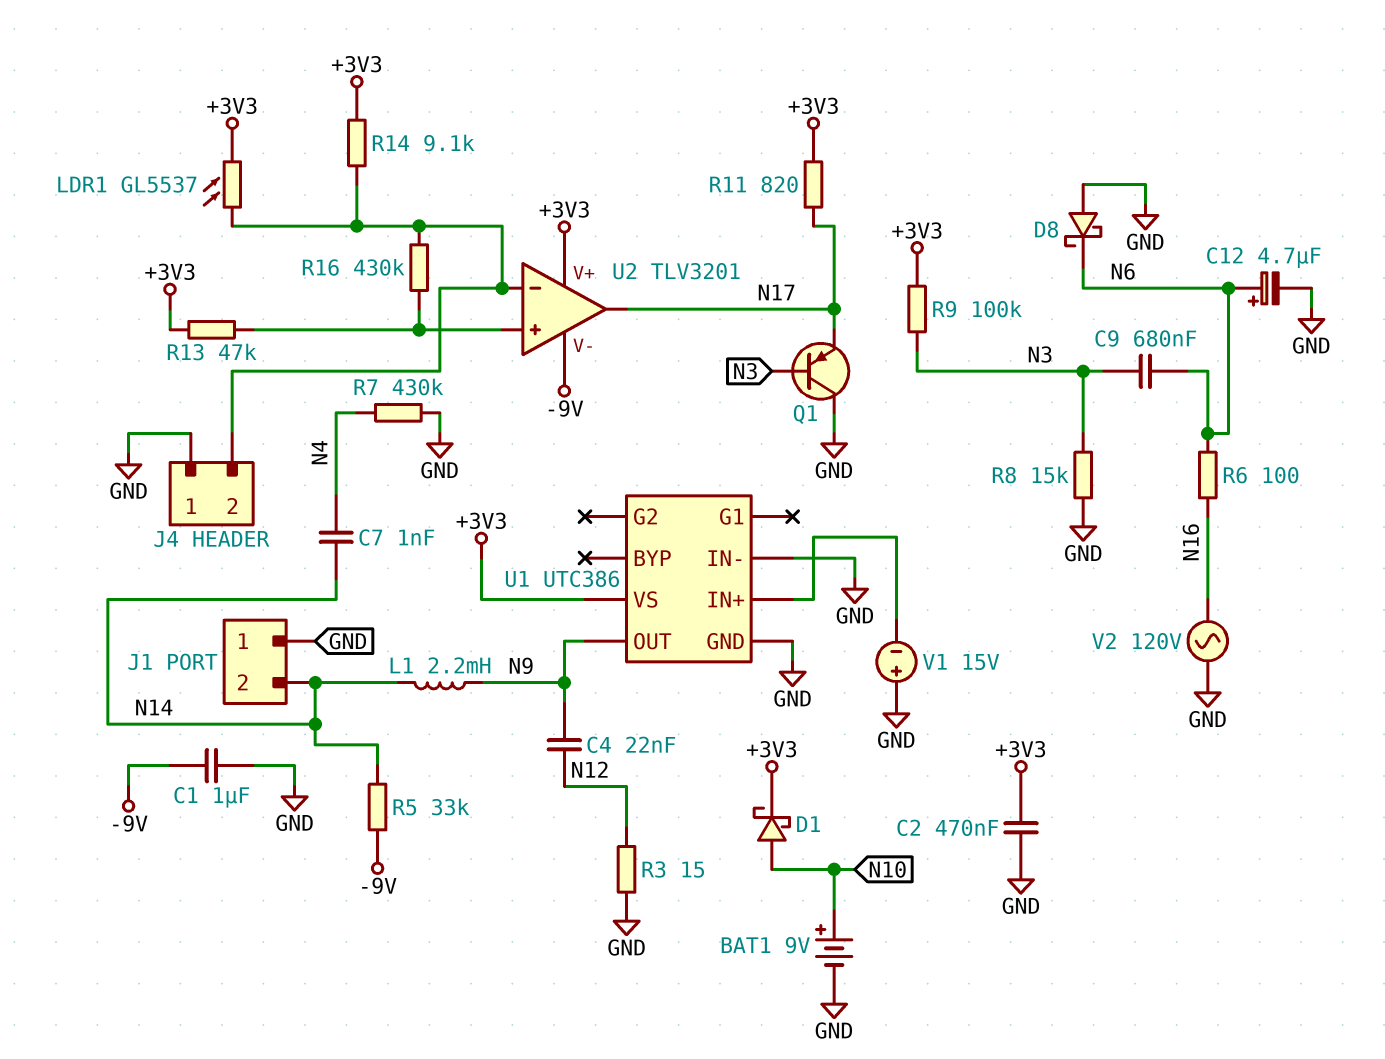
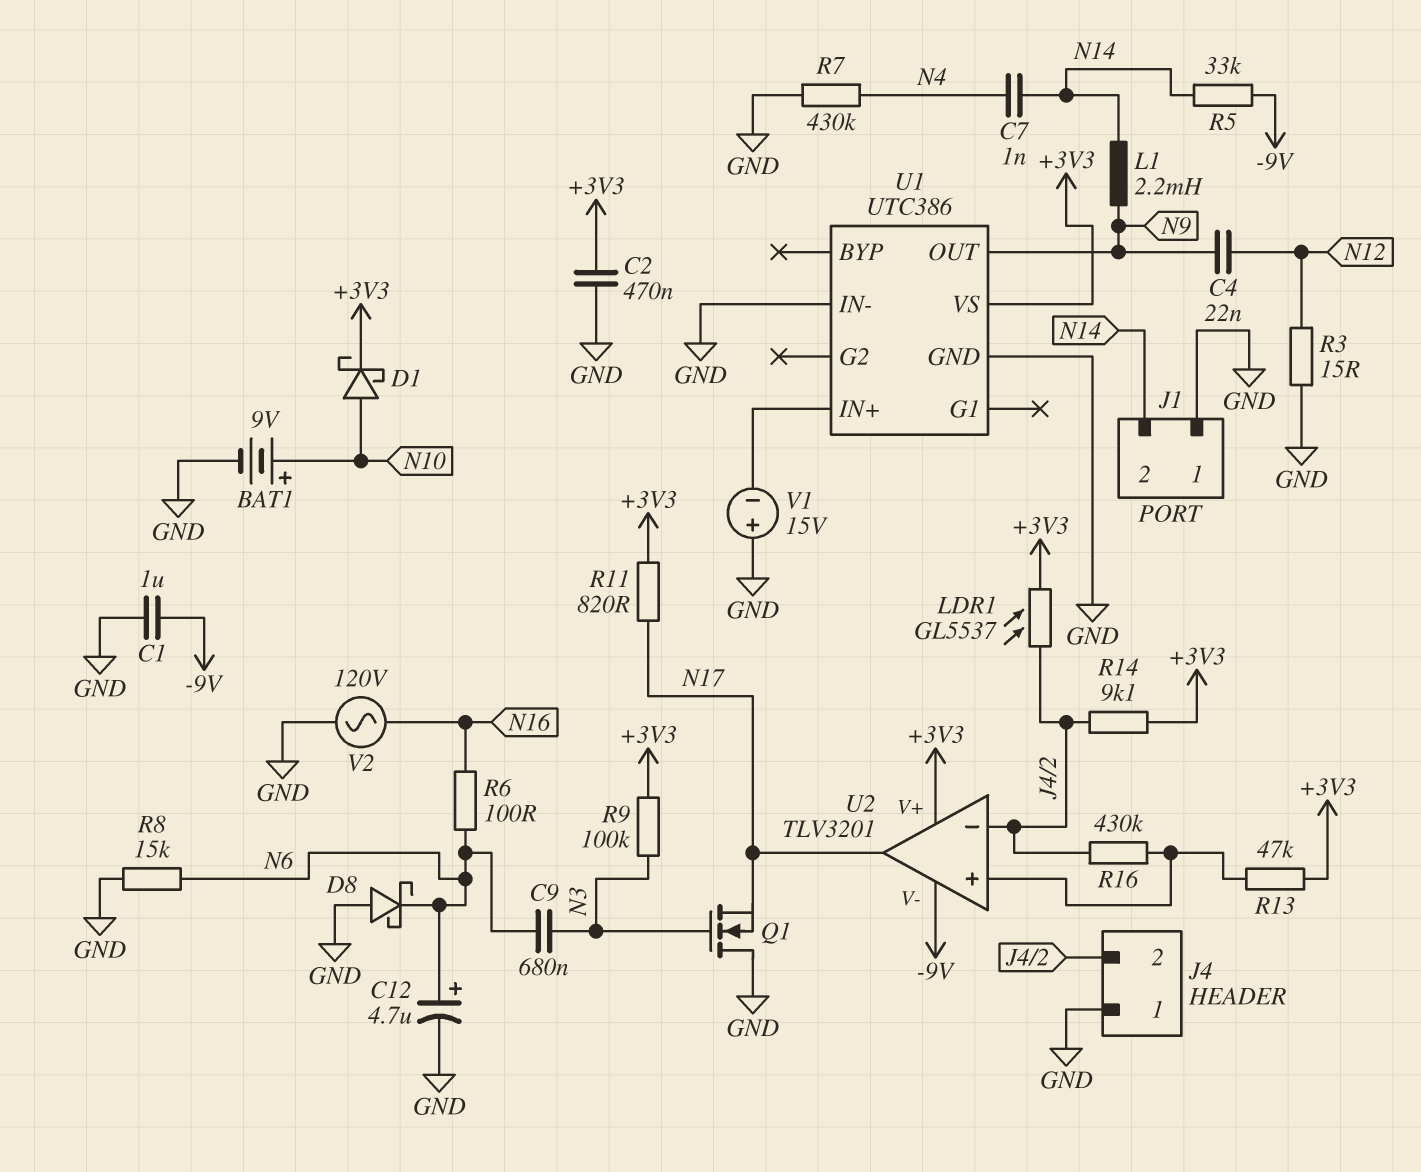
Q1: PNP (B N3, C GND, E N17) -> NMOS (G N3, D GND, S N17)
R8: 15k (GND, N3) -> 15k (GND, N6)

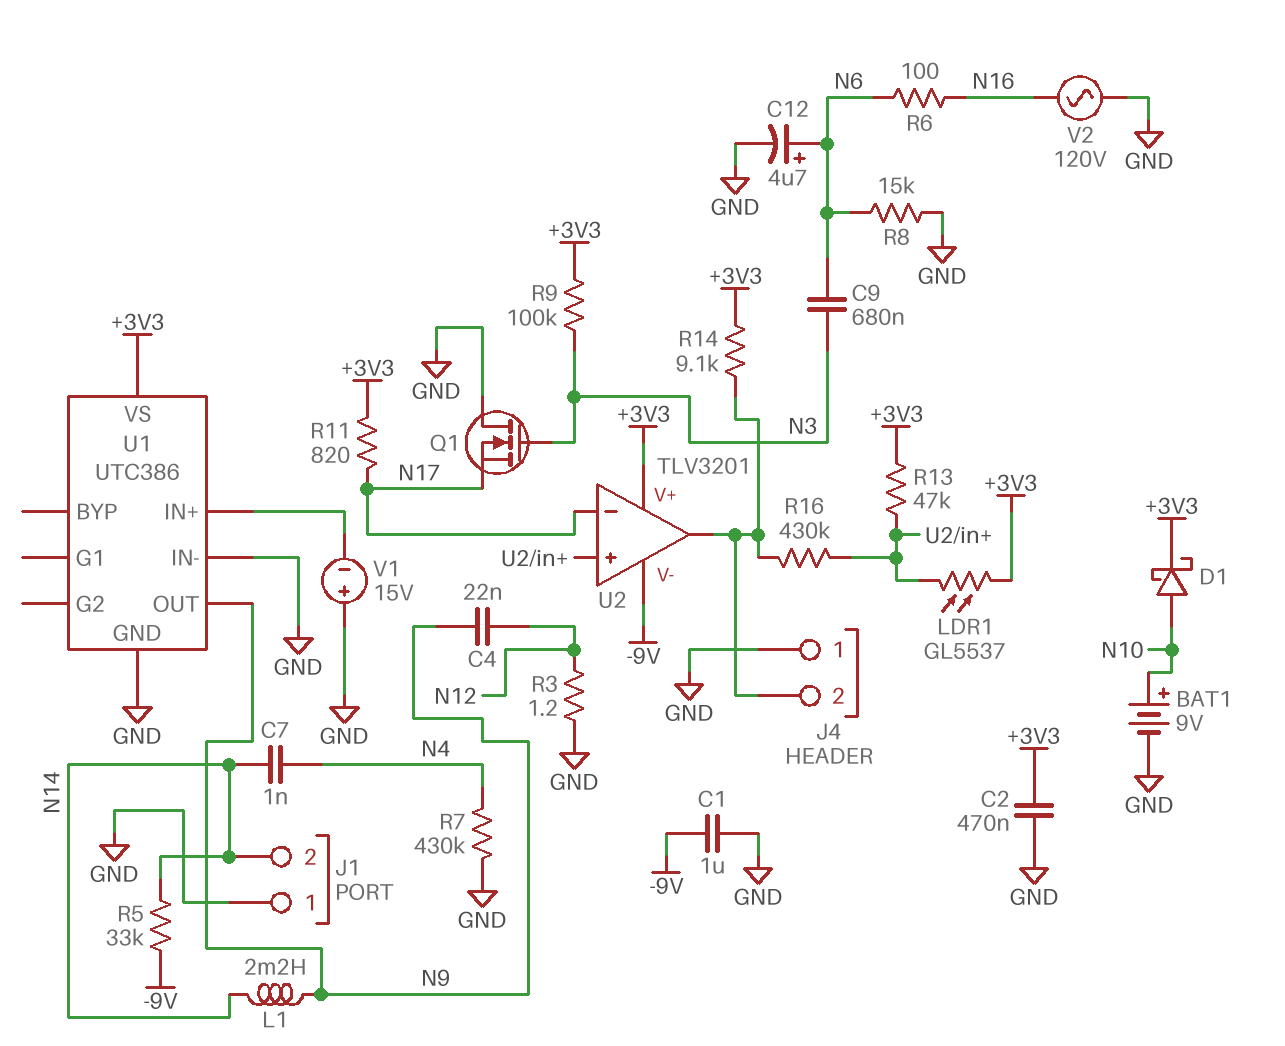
D8: schottky (A GND, K N6) -> none
LDR1: GL5537 (+3V3, J4/2) -> GL5537 (+3V3, U2/in+)
R3: 15 (GND, N12) -> 1.2 (GND, N12)
U2 pin in-: J4/2 -> N17
U2 pin out: N17 -> J4/2

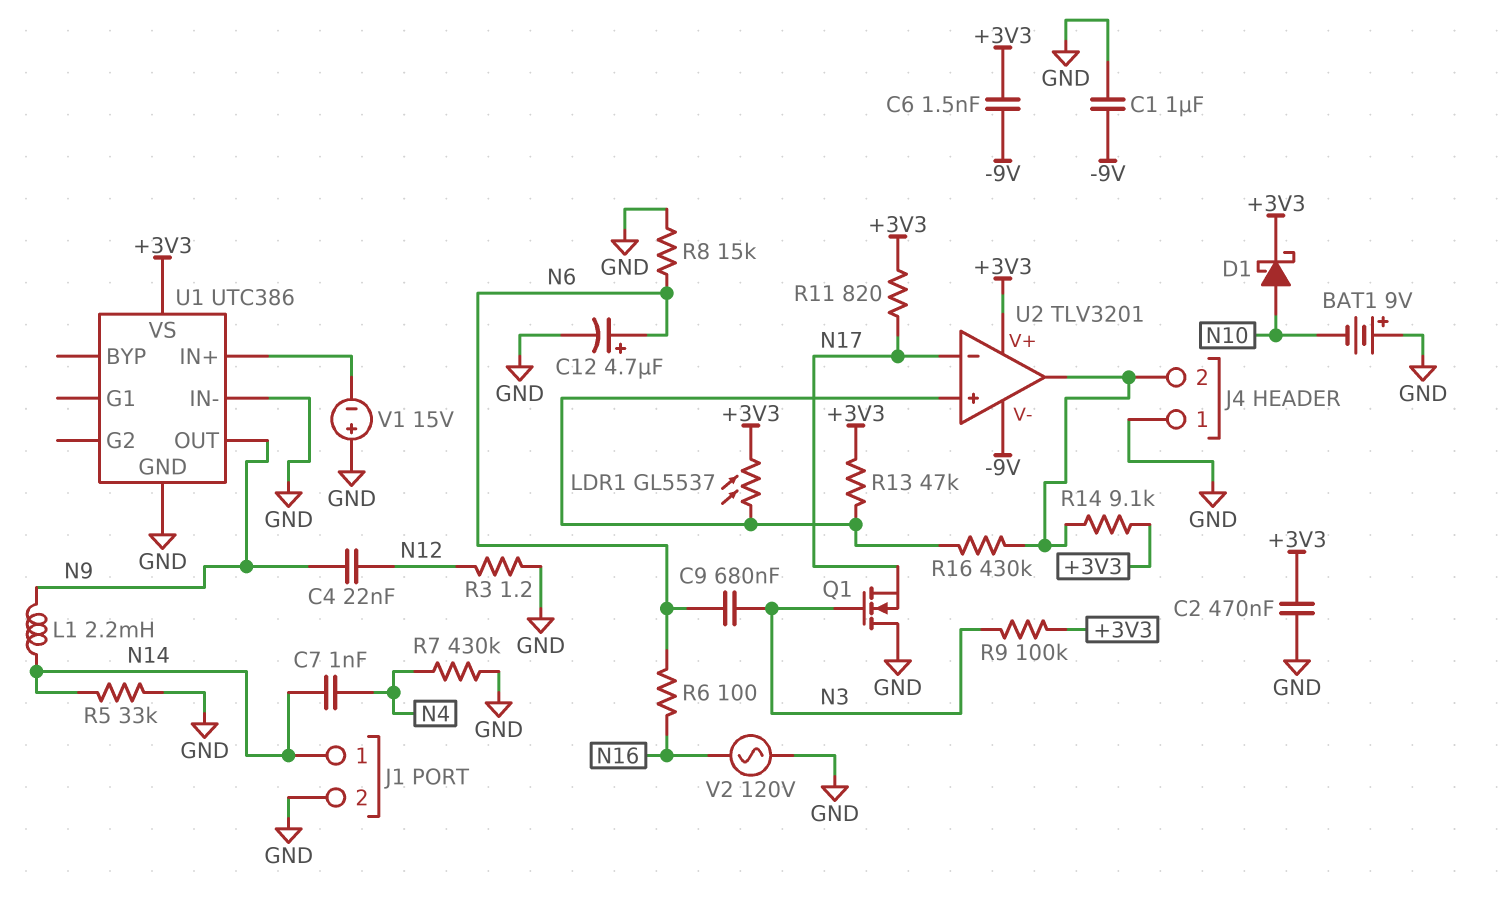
BAT1: 9V (plus N10, minus GND) -> 9V (plus GND, minus N10)
C6: none -> 1.5nF (+3V3, -9V)
J1 pin 1: GND -> N14
J1 pin 2: N14 -> GND
R5: 33k (-9V, N14) -> 33k (GND, N14)

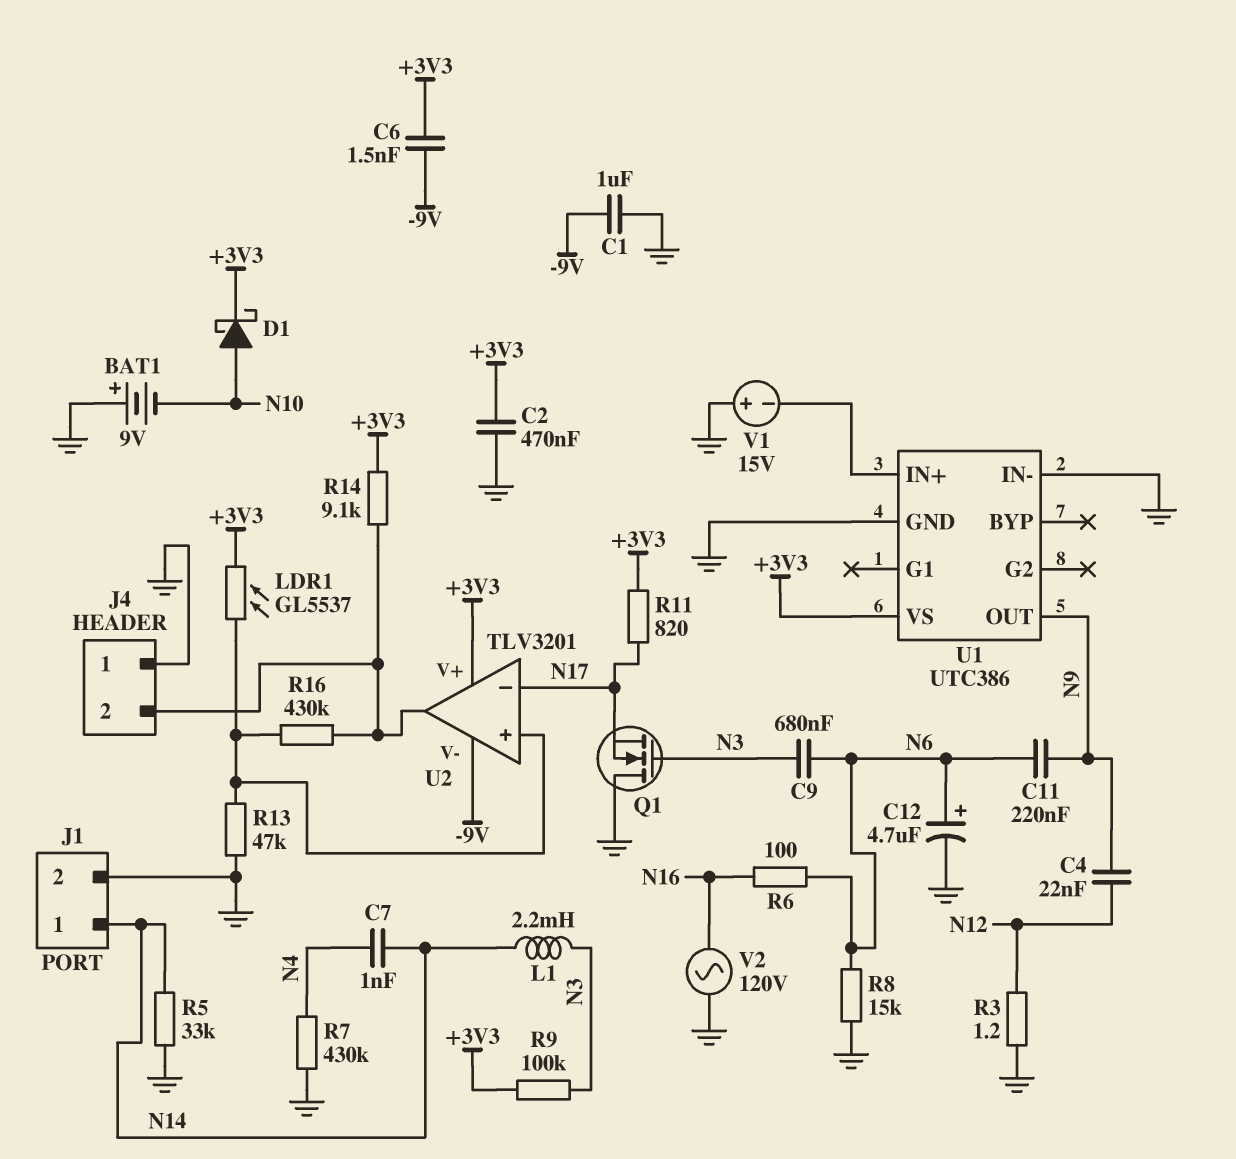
C11: none -> 220nF (N6, N9)
L1: 2.2mH (N9, N14) -> 2.2mH (N3, N14)
R13: 47k (+3V3, U2/in+) -> 47k (GND, U2/in+)

